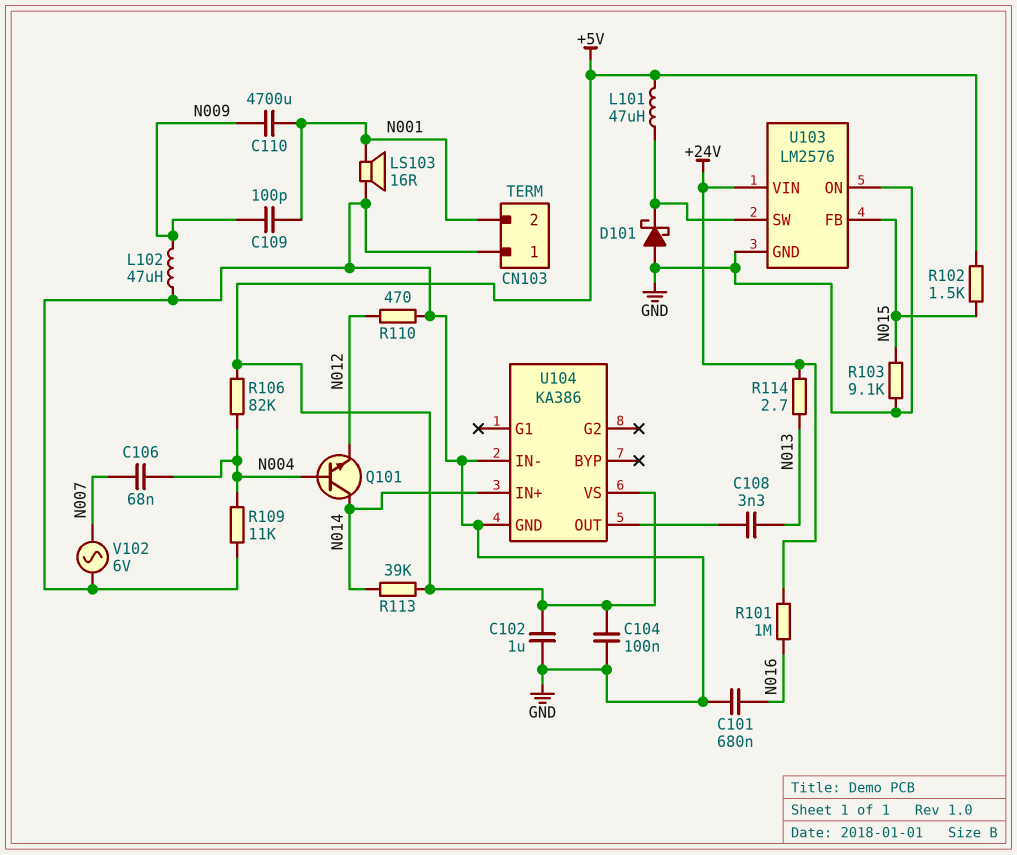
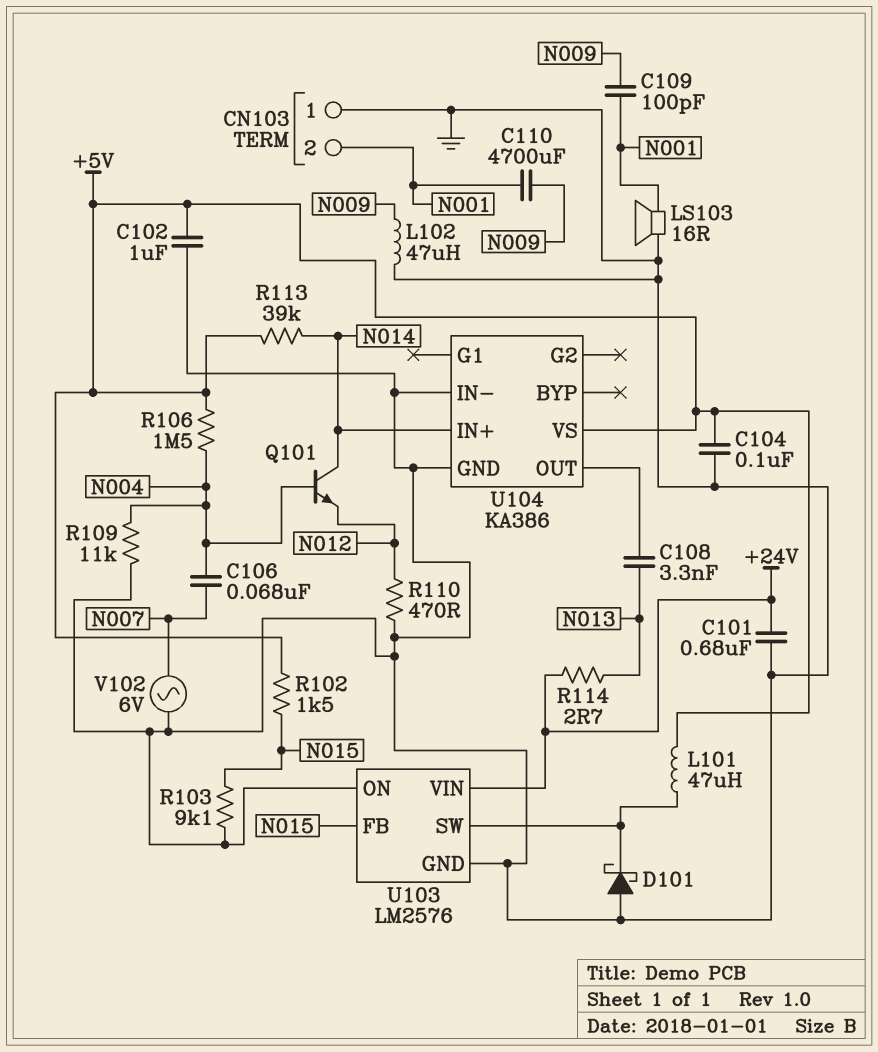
C101: 680nF (GND, N016) -> 680nF (+24V, GND)
R101: 1M (+24V, N016) -> none
R106: 82k (+5V, N004) -> 1.5M (+5V, N004)

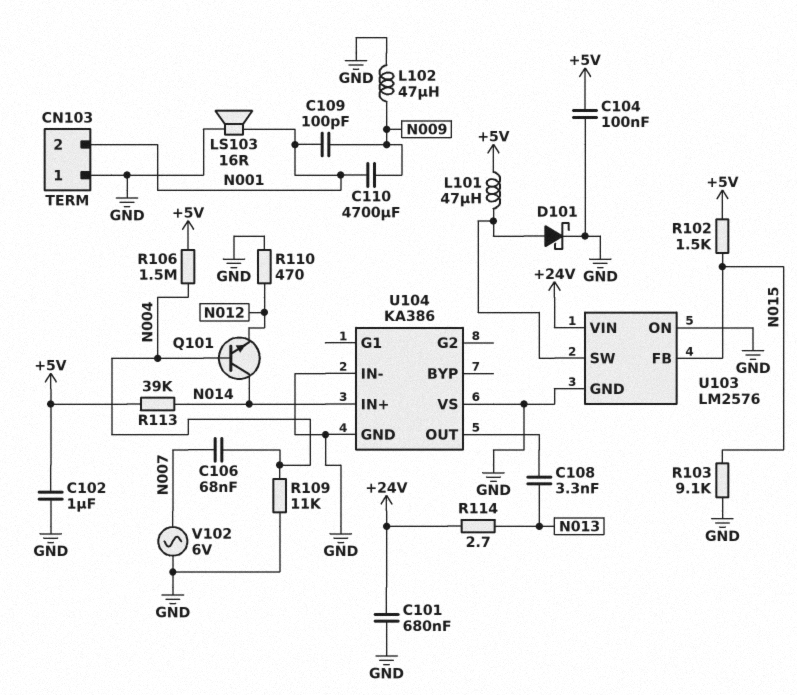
D101: schottky (A GND, K U103/SW) -> schottky (A U103/SW, K GND)
U104 pin VS: +5V -> GND

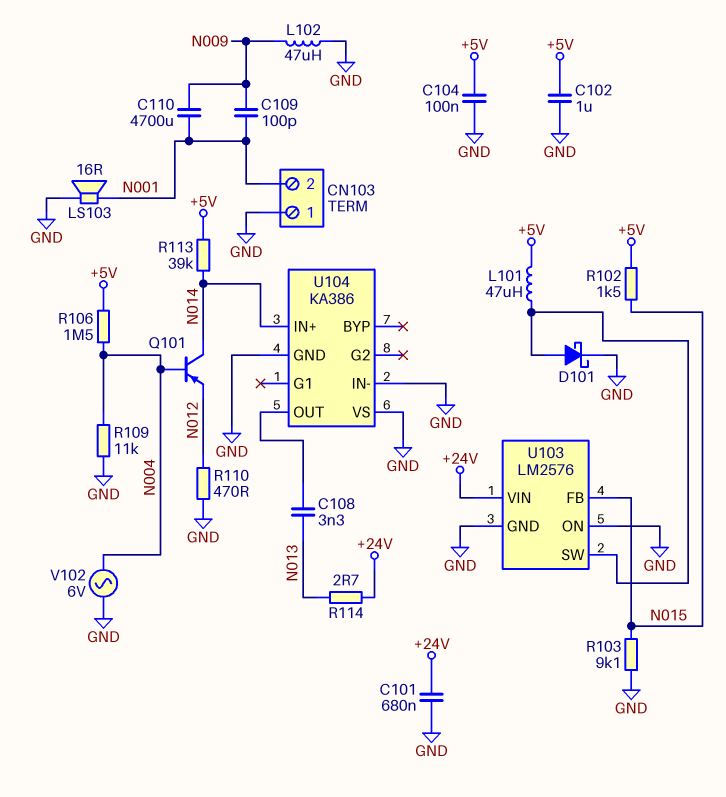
C106: 68nF (N004, N007) -> none
Q101: NPN (B N004, C N014, E N012) -> PNP (B N004, C N014, E N012)
V102: AC 6V (GND, N007) -> AC 6V (GND, N004)

